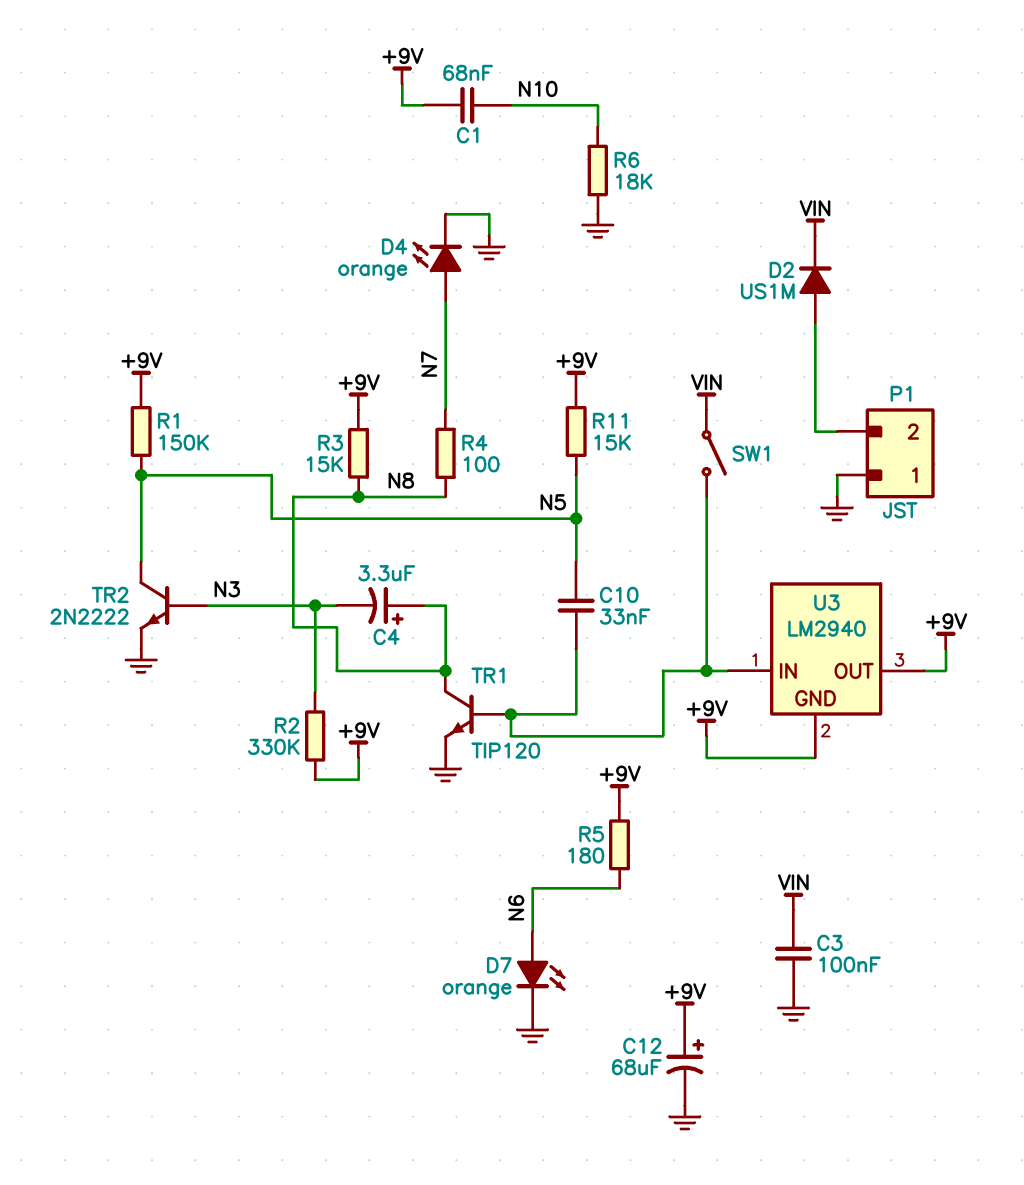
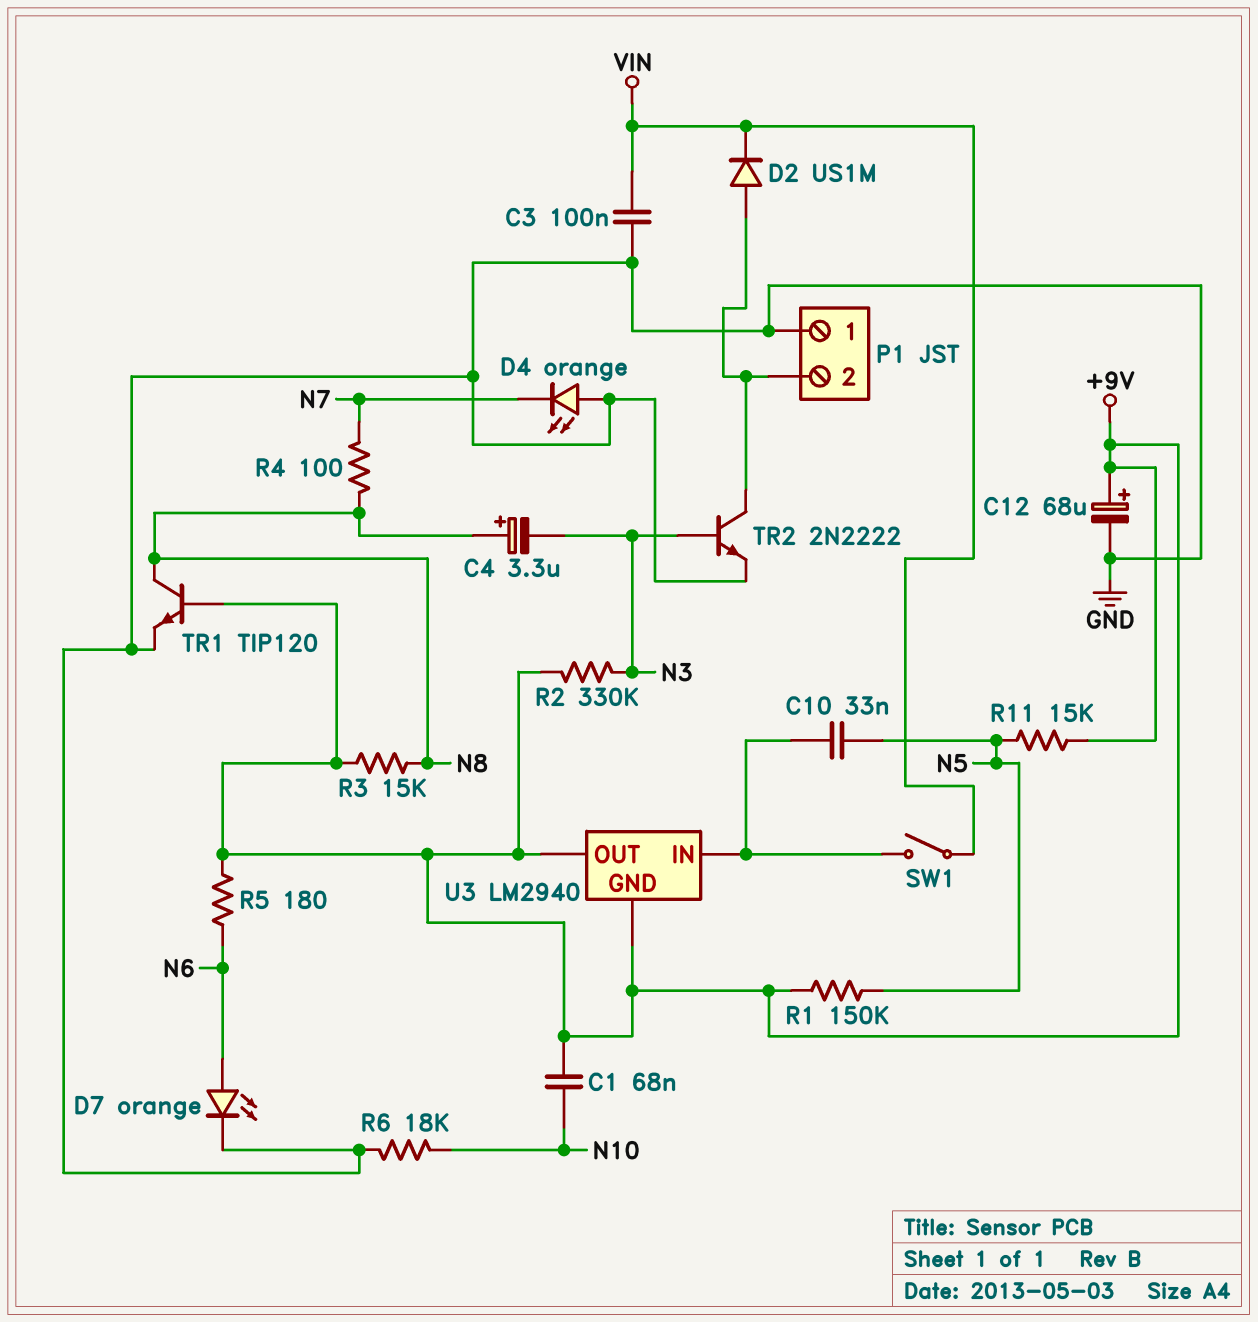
D4: LED orange (A N7, K GND) -> LED orange (A GND, K N7)
TR1: NPN TIP120 (B U3/IN, C N8, E GND) -> NPN TIP120 (B +9V, C N8, E GND)
TR2: NPN 2N2222 (B N3, C N5, E GND) -> NPN 2N2222 (B N3, C P1/2, E GND)

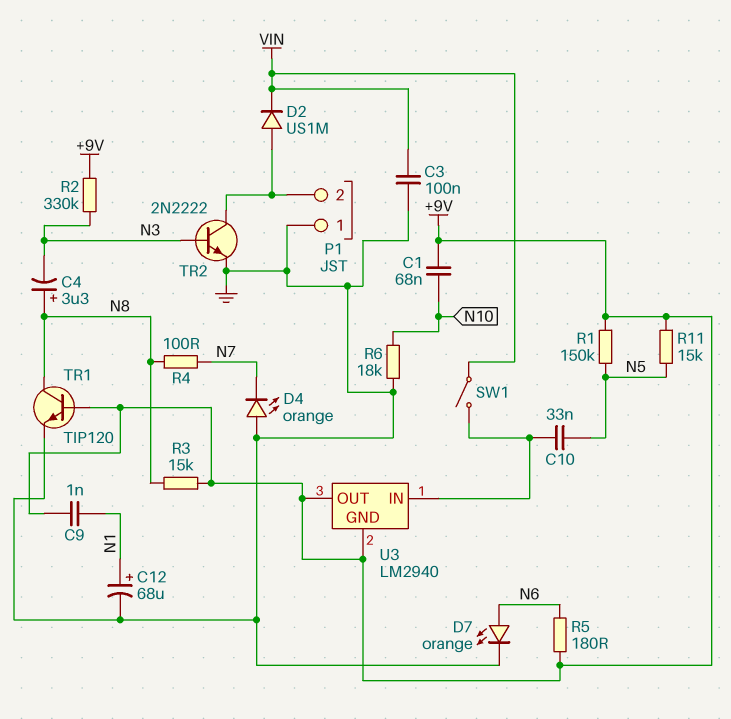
C9: none -> 1nF (+9V, N1)
C12: 68uF (plus +9V, minus GND) -> 68uF (plus N1, minus GND)

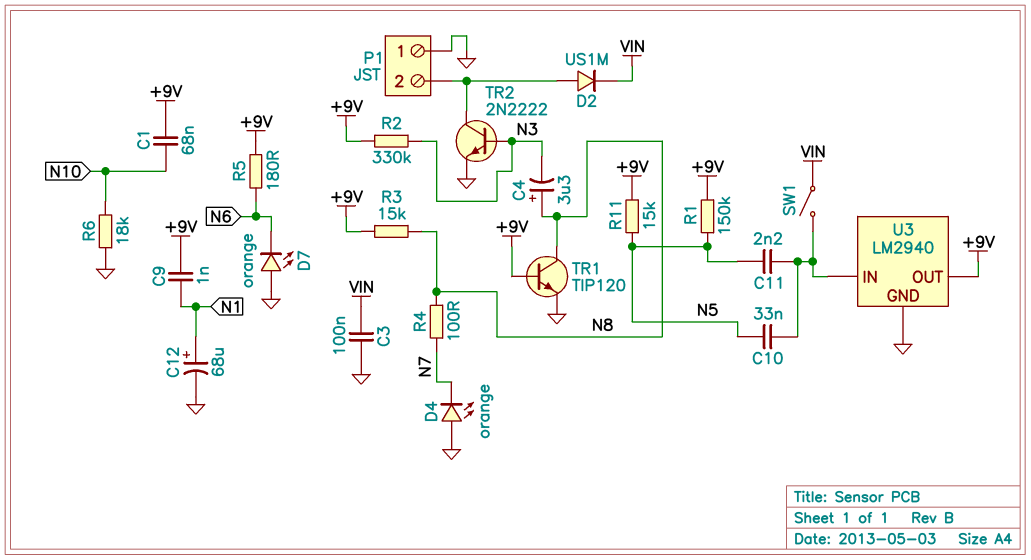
C11: none -> 2.2nF (N5, U3/IN)
D7: LED orange (A N6, K GND) -> LED orange (A GND, K N6)
U3 pin GND: +9V -> GND

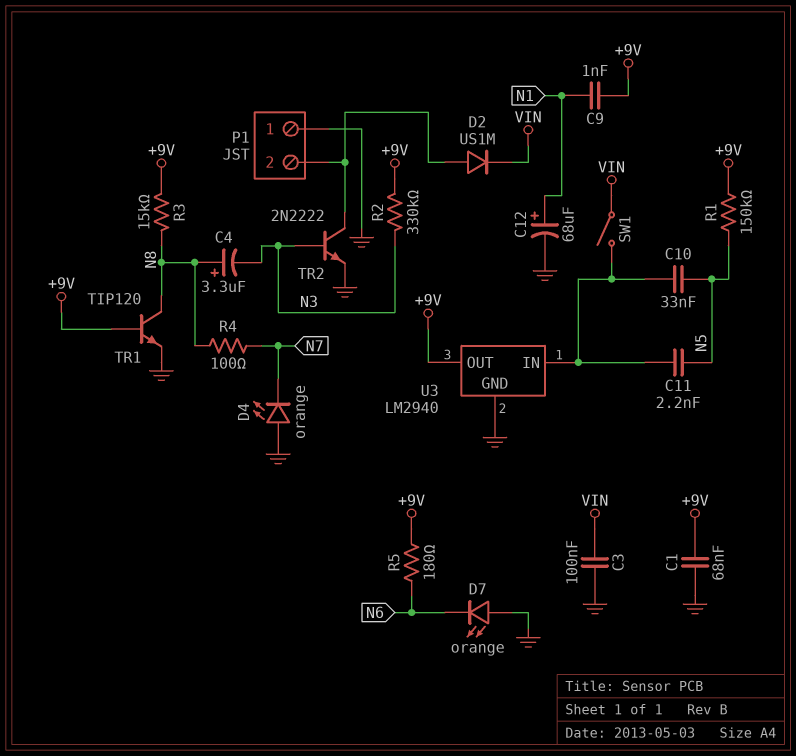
C1: 68nF (+9V, N10) -> 68nF (+9V, GND)
R6: 18k (GND, N10) -> none
R11: 15k (+9V, N5) -> none

